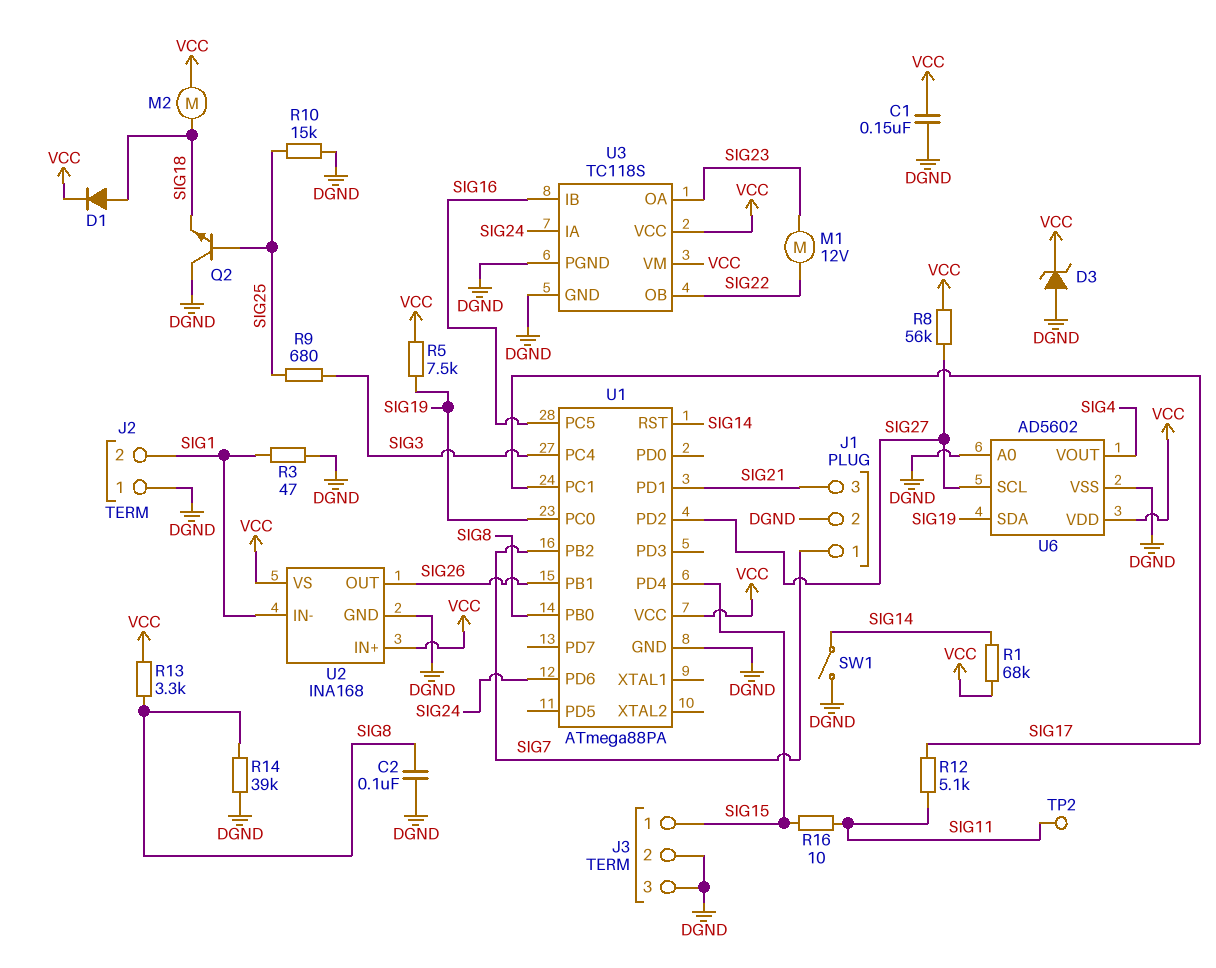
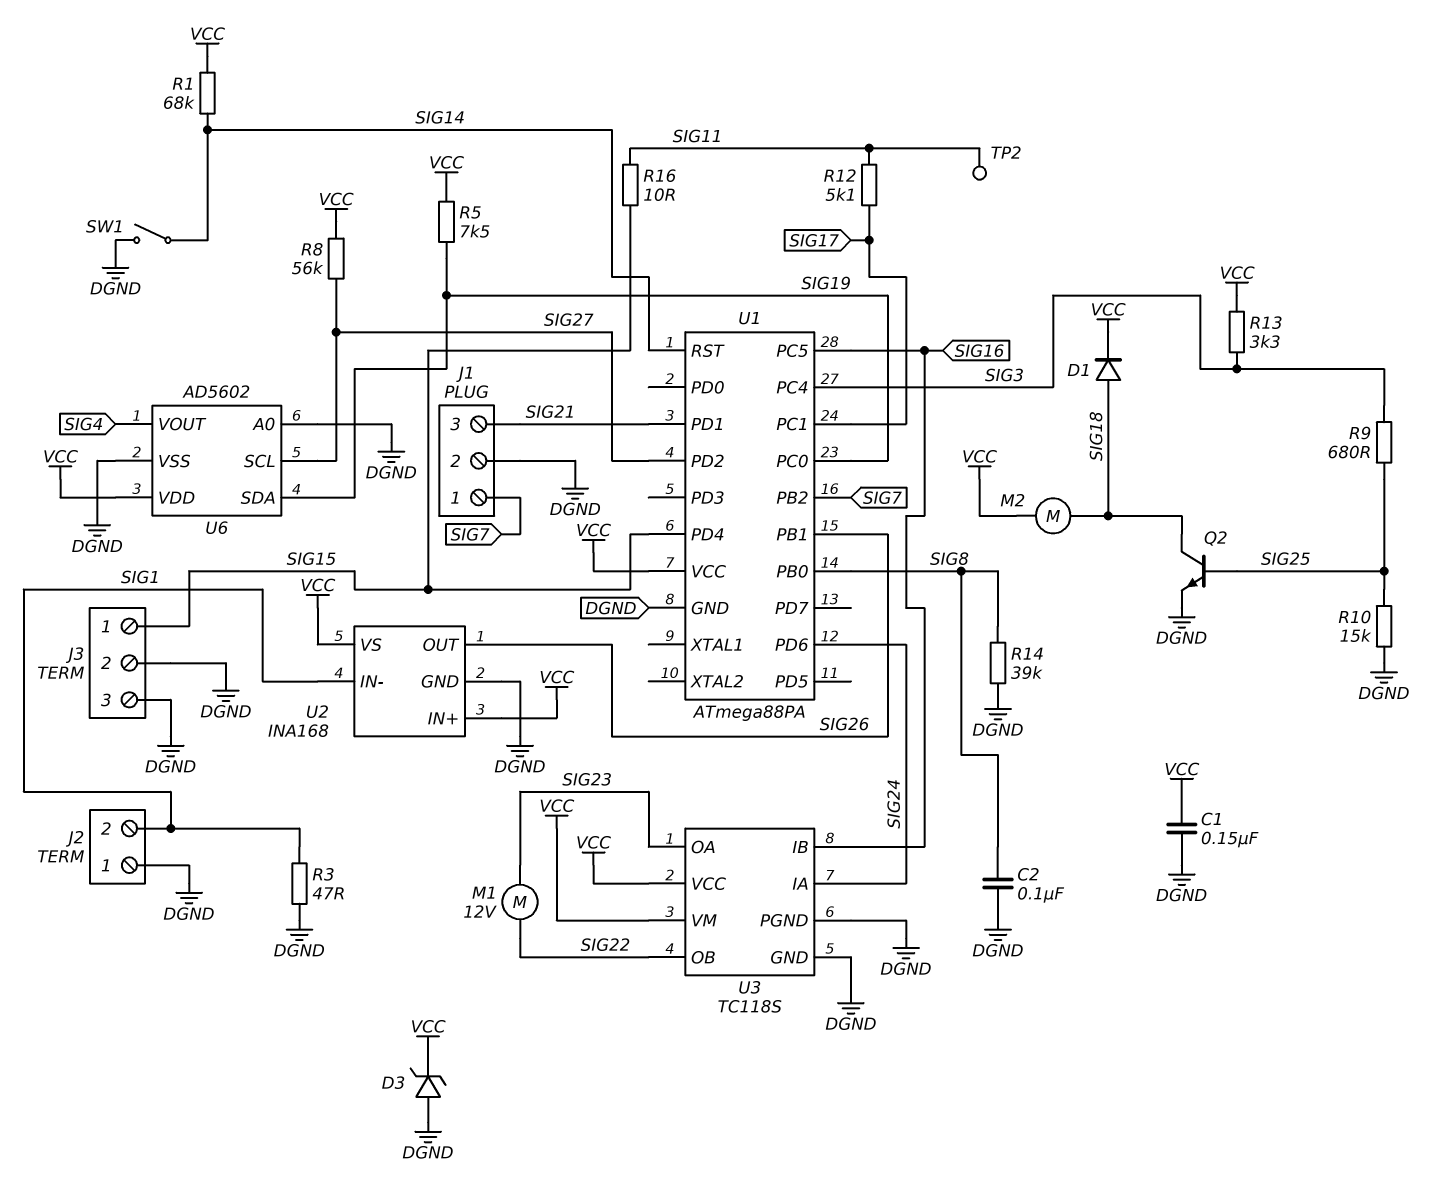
Q2: NPN (B SIG25, C DGND, E SIG18) -> NPN (B SIG25, C SIG18, E DGND)
R13: 3.3k (SIG8, VCC) -> 3.3k (SIG3, VCC)

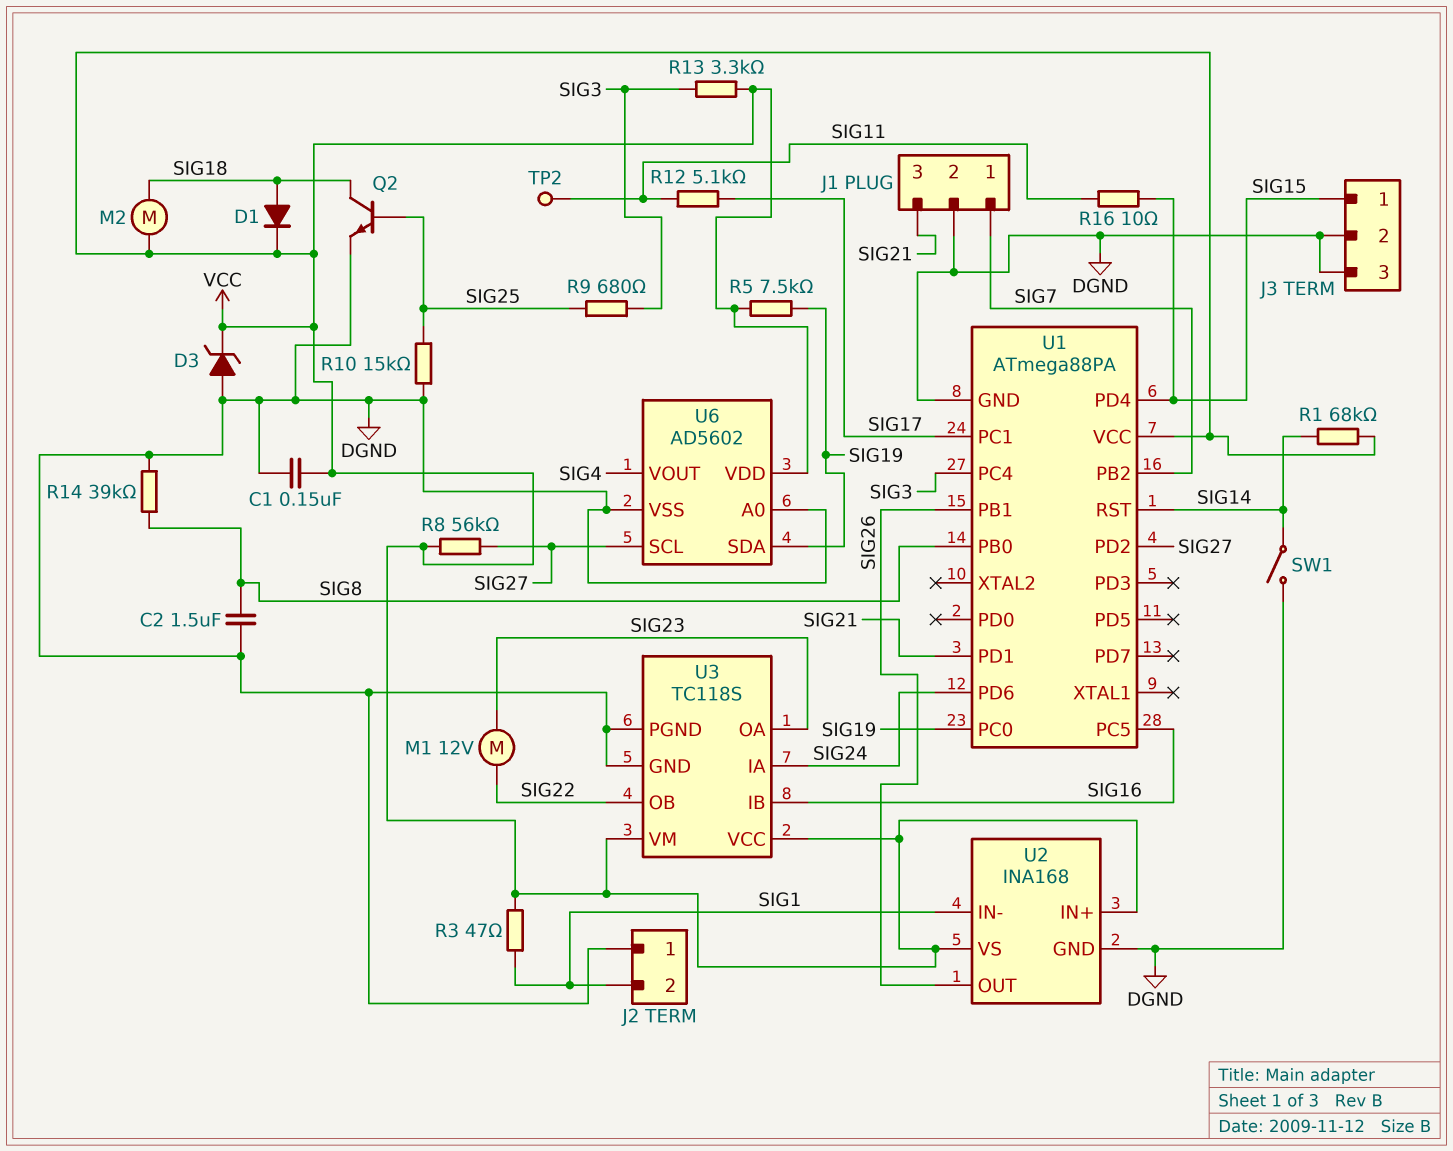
C2: 100nF (DGND, SIG8) -> 1.5uF (DGND, SIG8)
R3: 47 (DGND, SIG1) -> 47 (SIG1, VCC)

